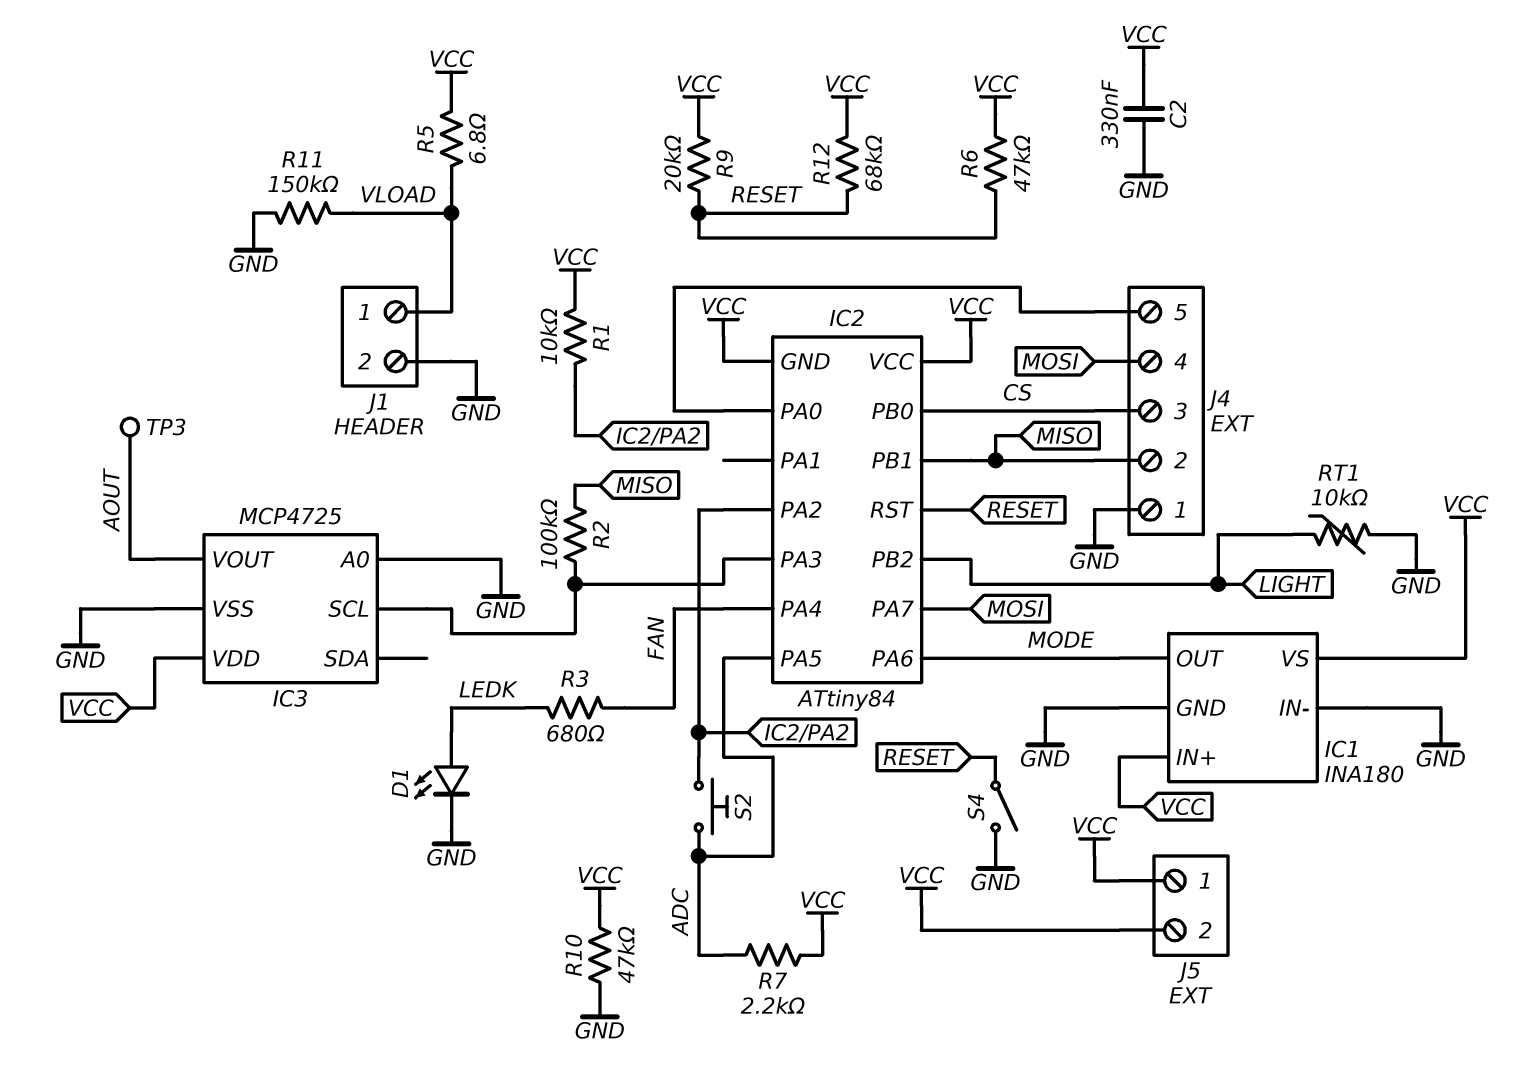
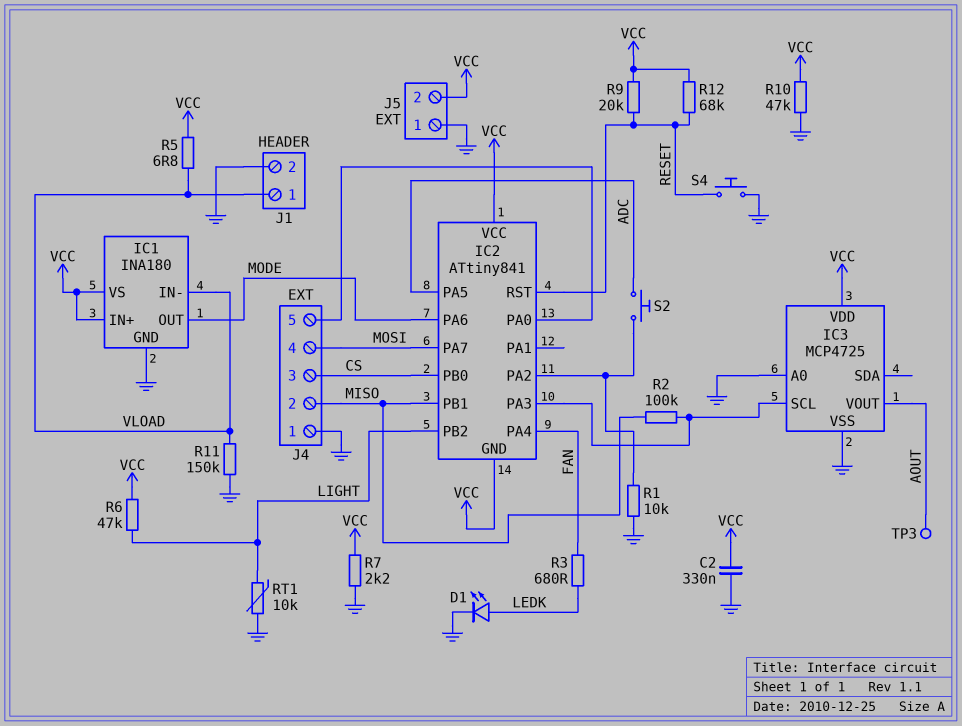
IC1 pin IN-: GND -> VLOAD
IC2: ATtiny84 -> ATtiny841
J5 pin 1: VCC -> GND
R1: 10k (IC2/PA2, VCC) -> 10k (GND, IC2/PA2)
R6: 47k (RESET, VCC) -> 47k (LIGHT, VCC)
R7: 2.2k (ADC, VCC) -> 2.2k (GND, VCC)
S4: switch (GND, RESET) -> button (GND, RESET)

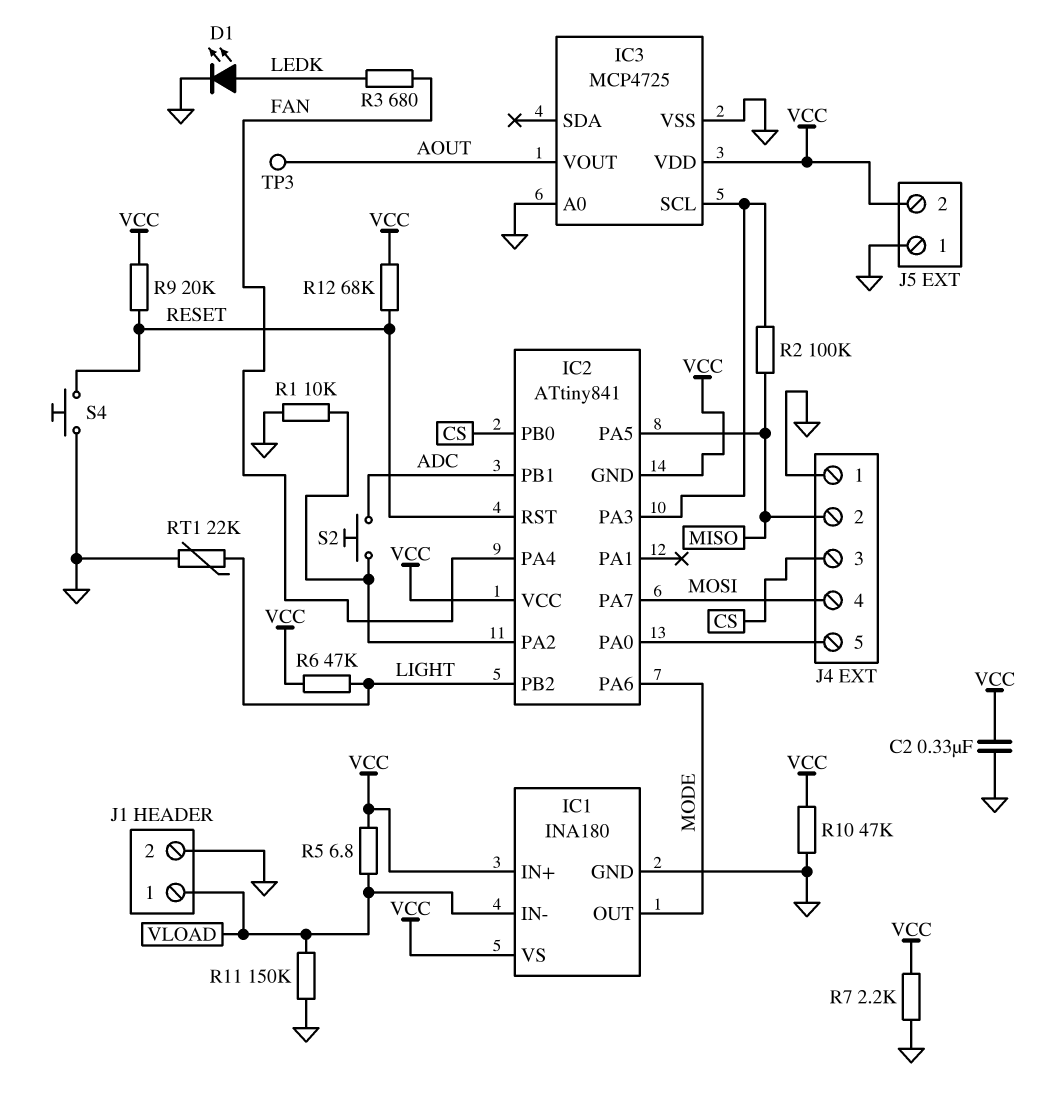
IC2 pin PA5: ADC -> MISO
IC2 pin PB1: MISO -> ADC
RT1: 10k (GND, LIGHT) -> 22k (GND, LIGHT)

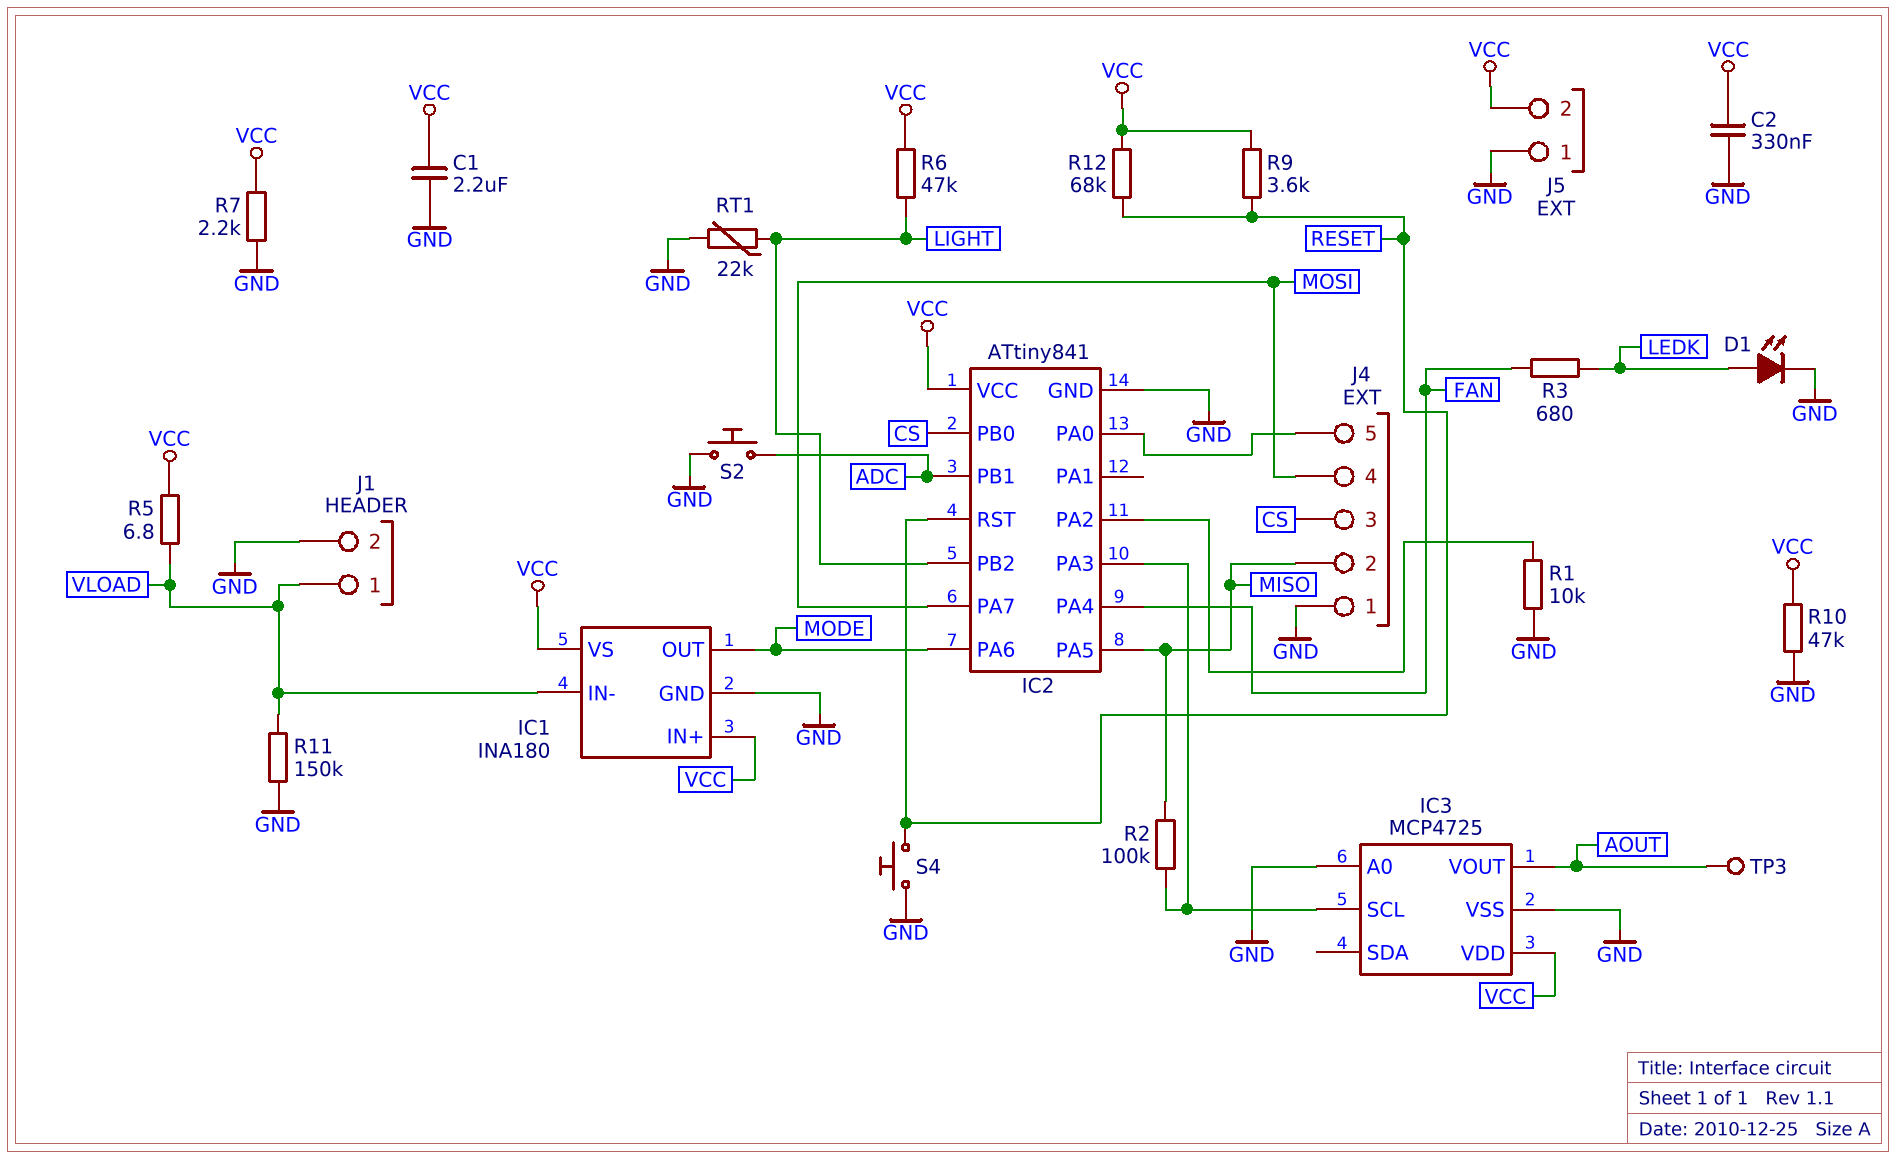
C1: none -> 2.2uF (GND, VCC)
IC2 pin GND: VCC -> GND
R9: 20k (RESET, VCC) -> 3.6k (RESET, VCC)
S2: button (ADC, IC2/PA2) -> button (ADC, GND)

